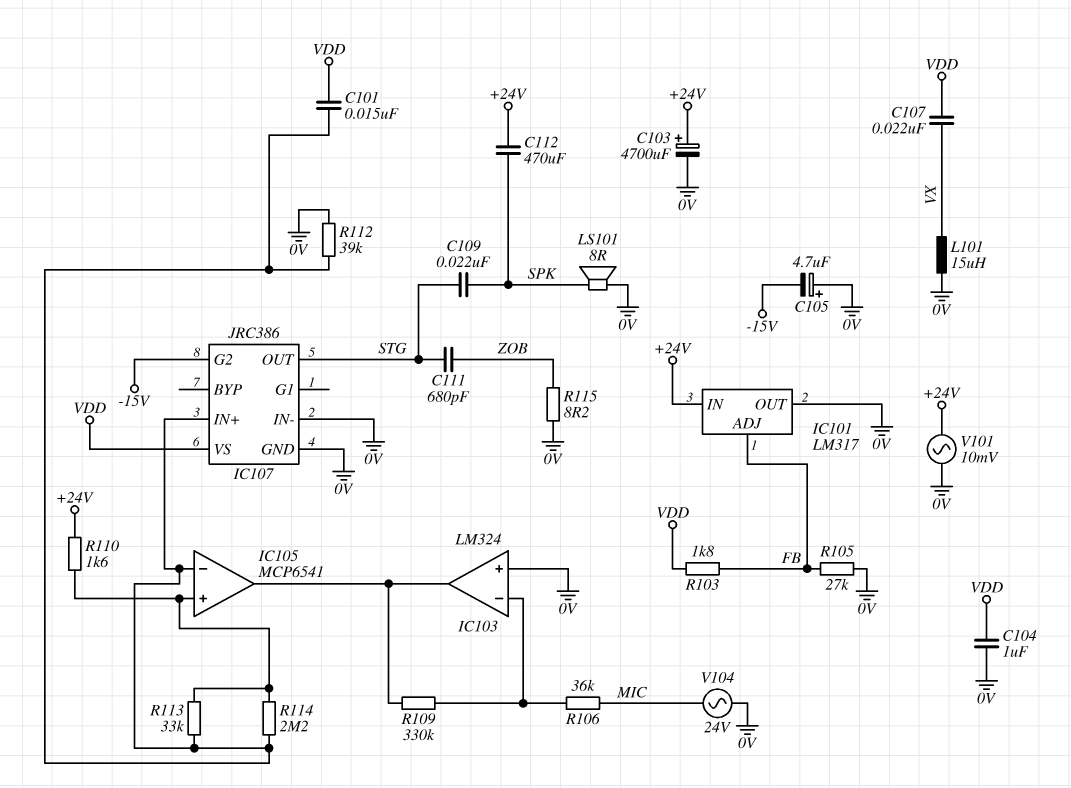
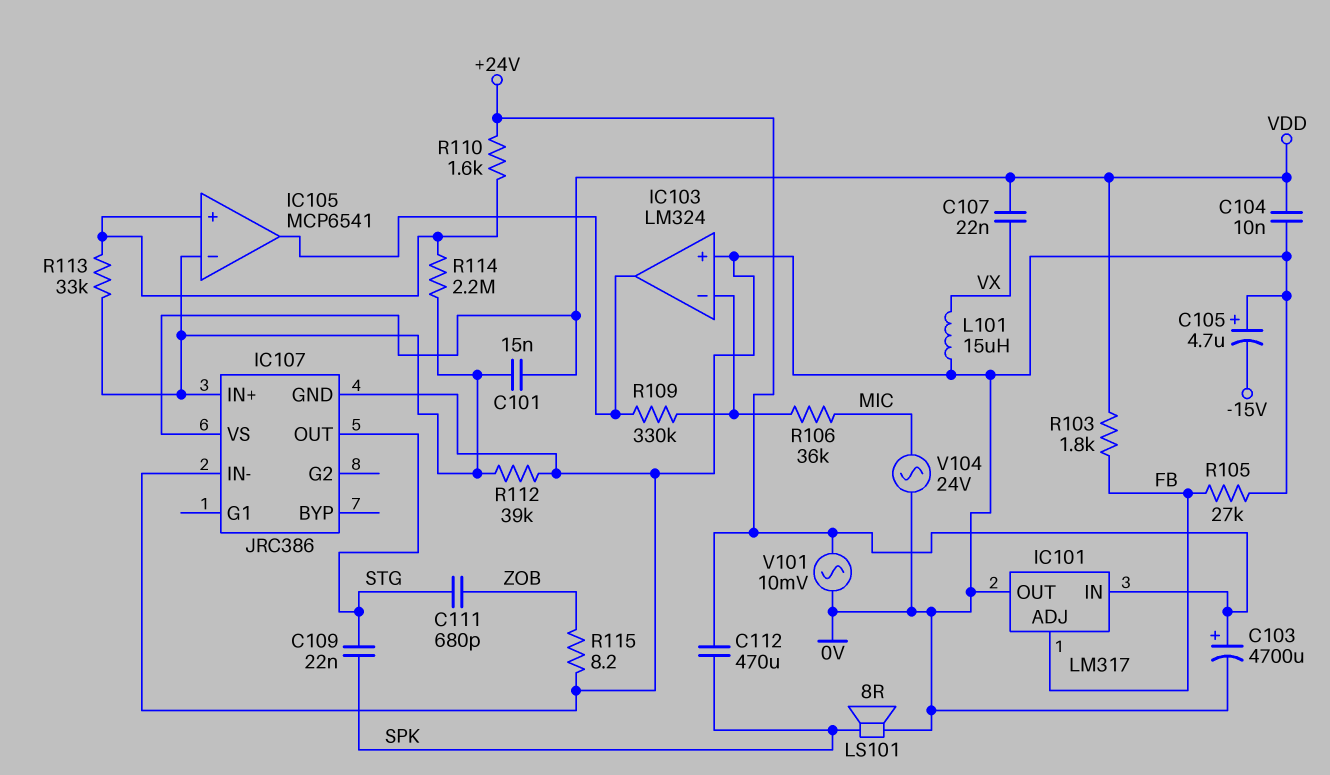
C104: 1uF (0V, VDD) -> 10nF (0V, VDD)
IC107 pin G2: -15V -> none

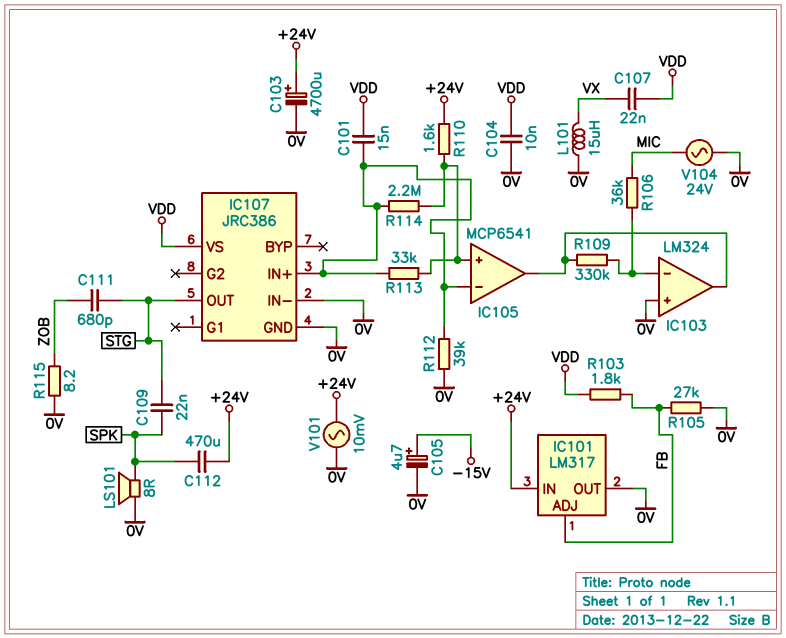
C105: 4.7uF (plus 0V, minus -15V) -> 4.7uF (plus -15V, minus 0V)

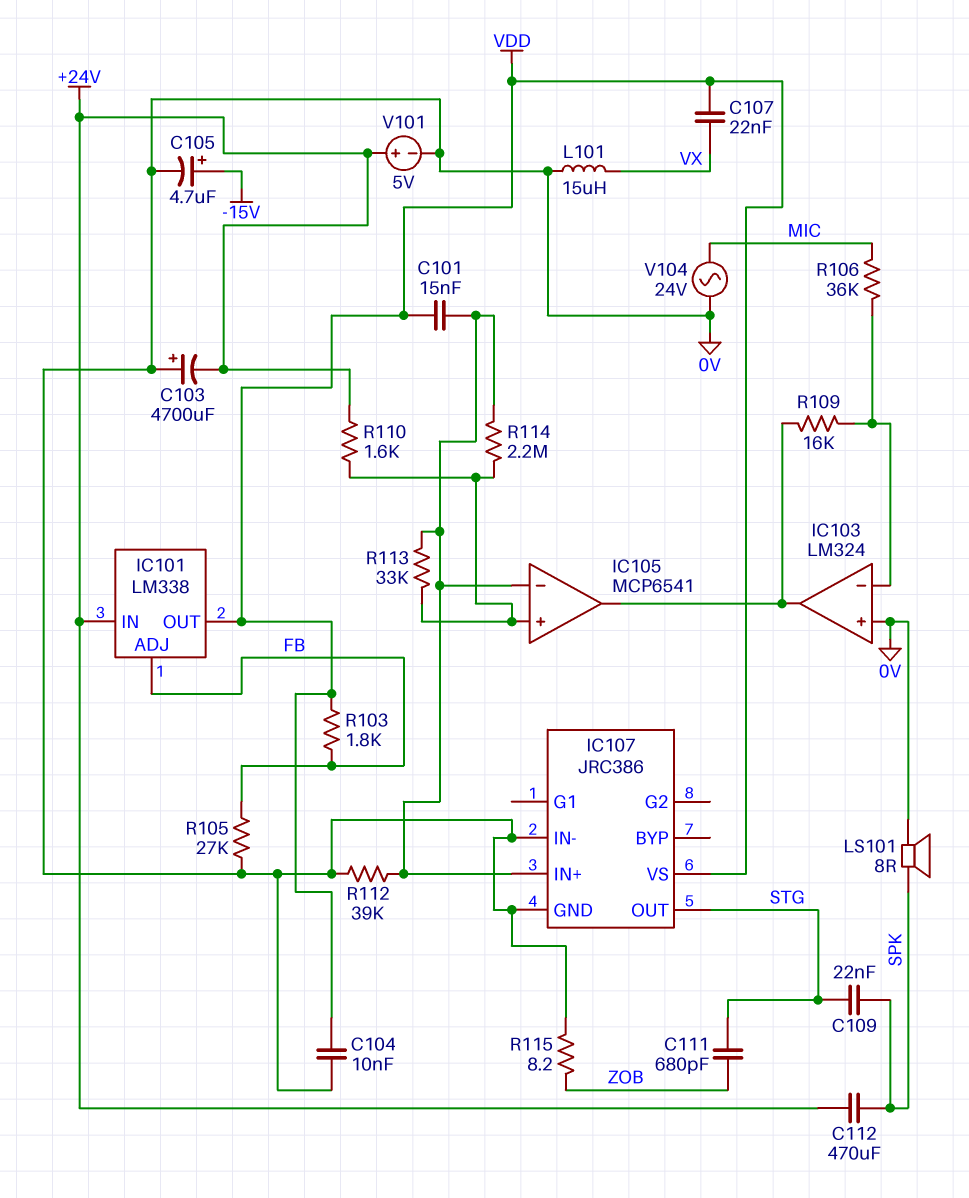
C103: 4700uF (plus +24V, minus 0V) -> 4700uF (plus 0V, minus +24V)
IC101: LM317 -> LM338
IC101 pin OUT: 0V -> VDD
R109: 330k (IC103/in-, IC103/out) -> 16k (IC103/in-, IC103/out)
V101: AC 10mV (+24V, 0V) -> 5V (plus +24V, minus 0V)

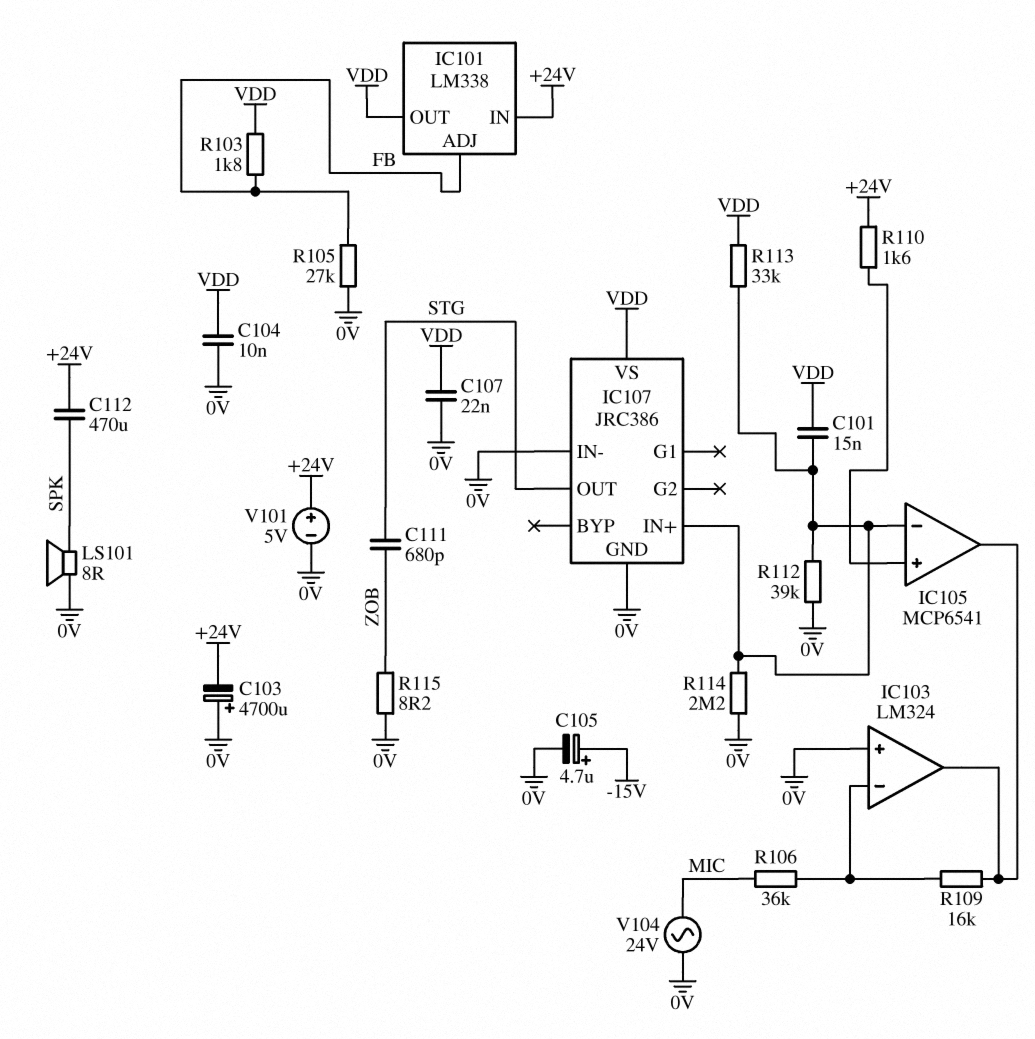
C107: 22nF (VDD, VX) -> 22nF (0V, VDD)
C109: 22nF (SPK, STG) -> none
L101: 15uH (0V, VX) -> none
R113: 33k (IC105/in+, IC105/in-) -> 33k (IC105/in-, VDD)
R114: 2.2M (IC105/in+, IC105/in-) -> 2.2M (0V, IC105/in-)

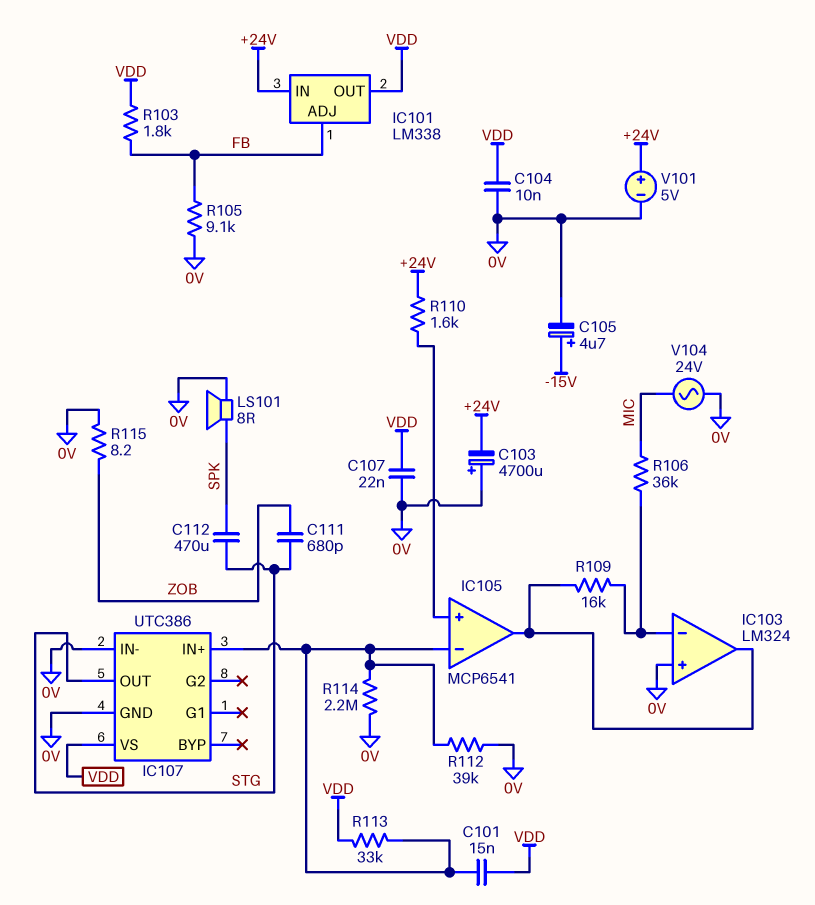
C112: 470uF (+24V, SPK) -> 470uF (SPK, STG)
IC107: JRC386 -> UTC386
R105: 27k (0V, FB) -> 9.1k (0V, FB)

